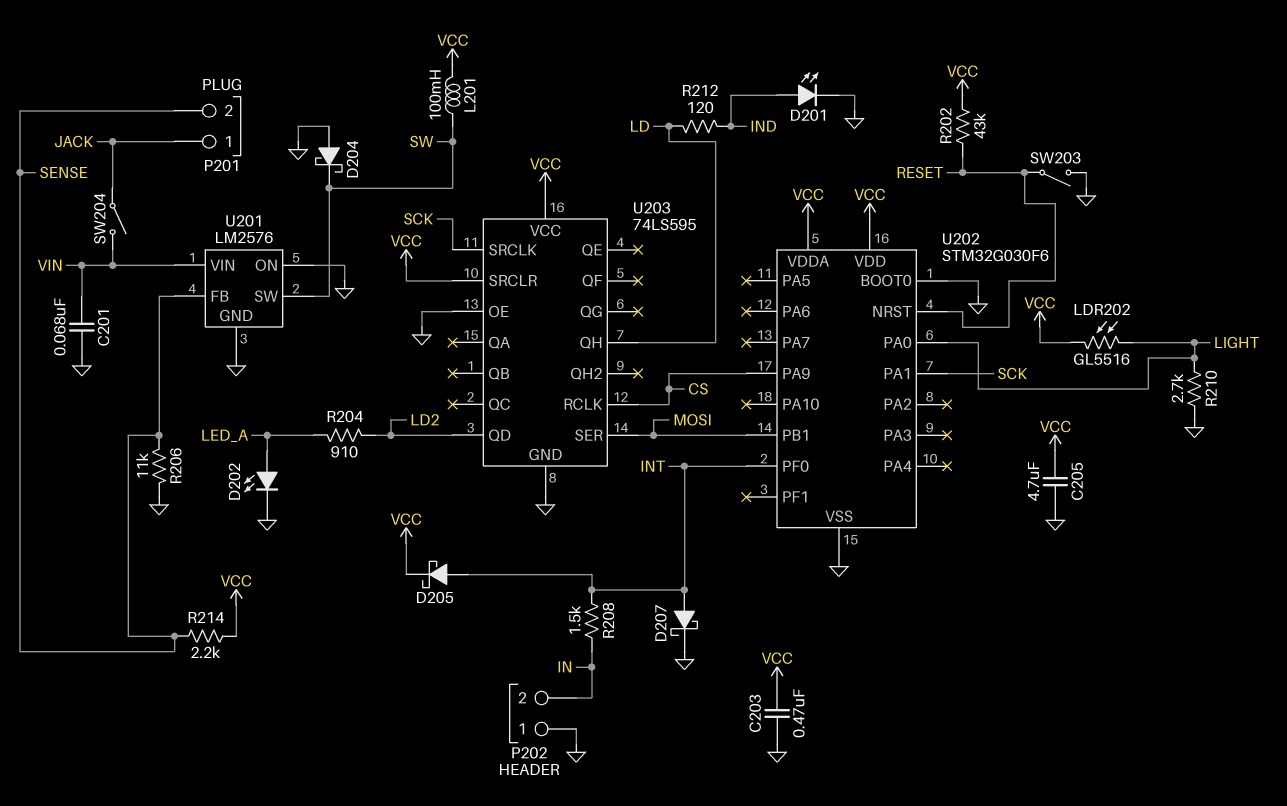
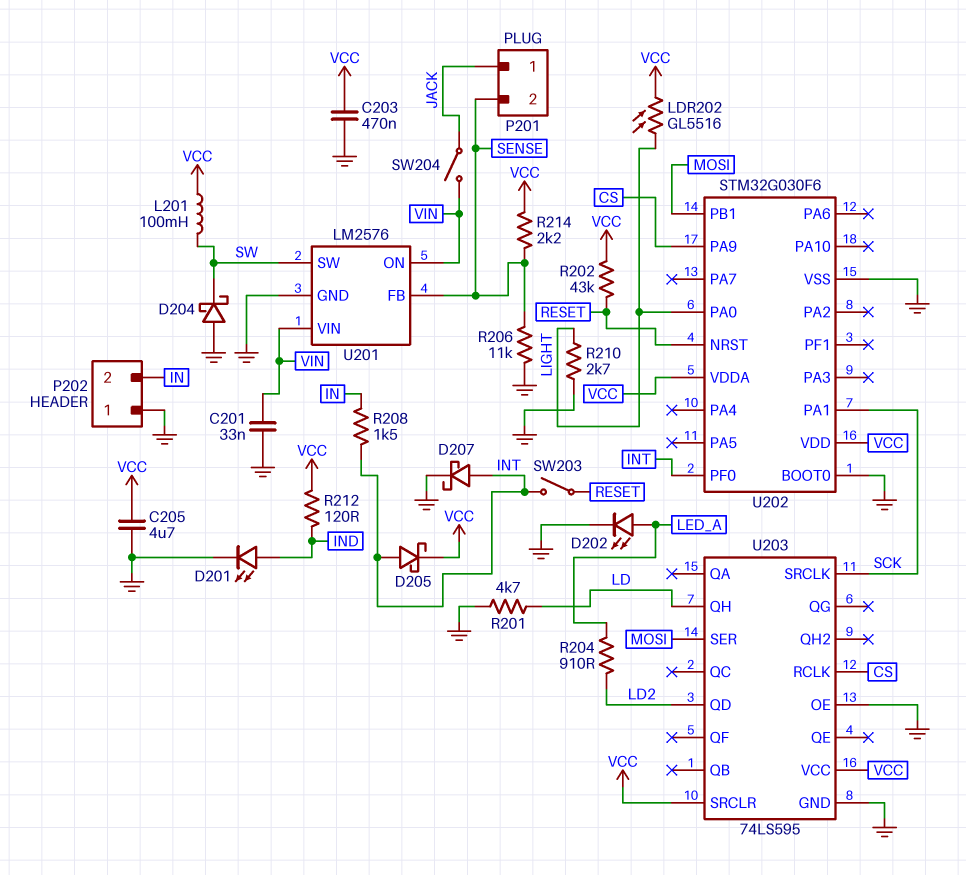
C201: 68nF (GND, VIN) -> 33nF (GND, VIN)
R201: none -> 4.7k (GND, LD)
R212: 120 (IND, LD) -> 120 (IND, VCC)
SW203: switch (GND, RESET) -> switch (INT, RESET)
U201 pin ON: GND -> VIN

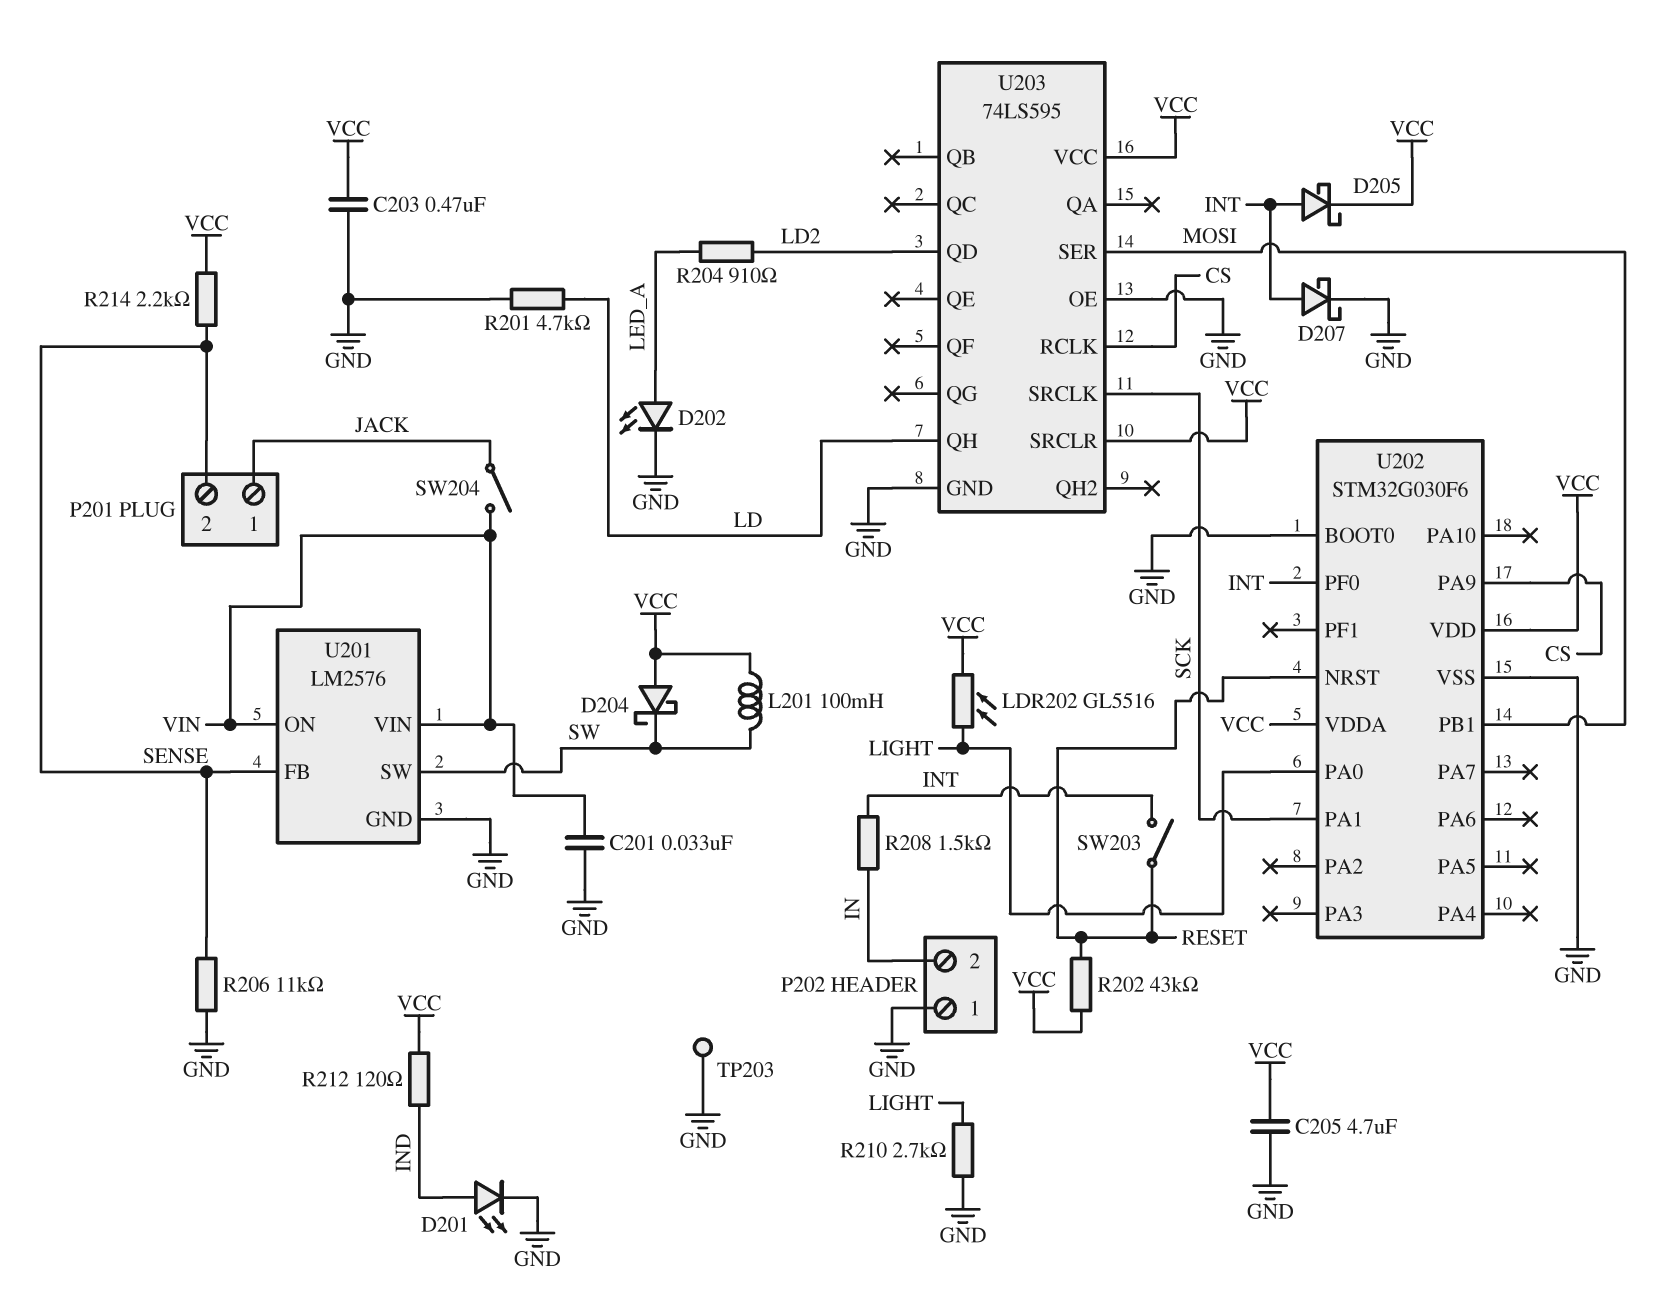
D204: schottky (A GND, K SW) -> schottky (A VCC, K SW)
TP203: none -> test point (GND)

